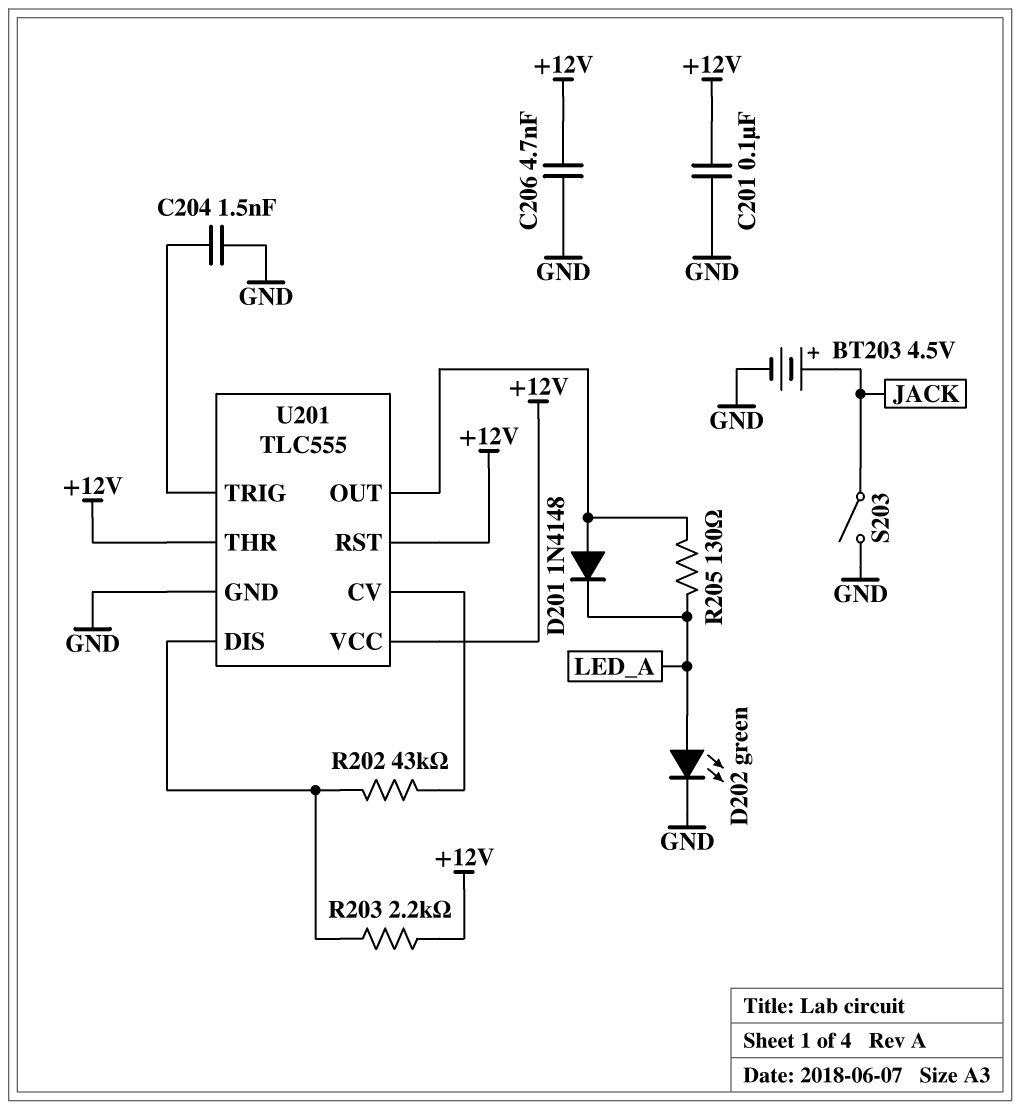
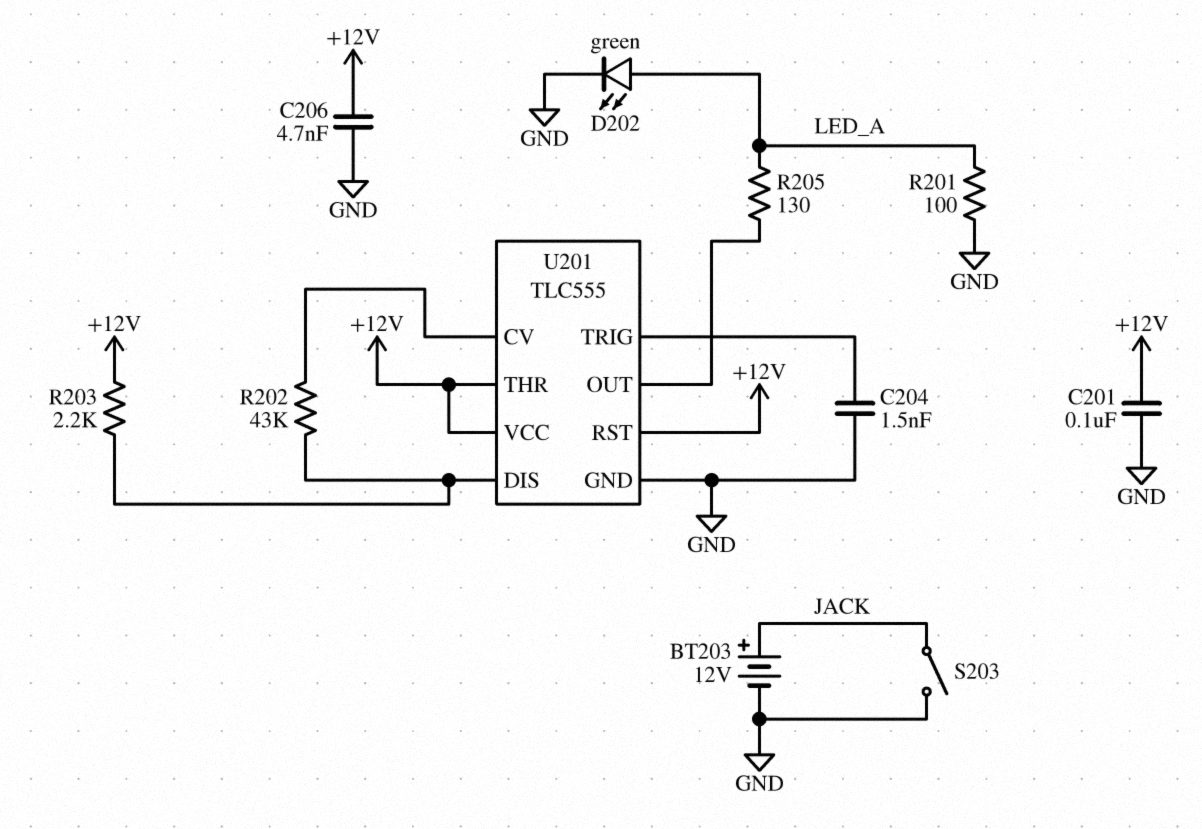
BT203: 4.5V (plus JACK, minus GND) -> 12V (plus JACK, minus GND)
D201: diode 1N4148 (A U201/OUT, K LED_A) -> none
R201: none -> 100 (GND, LED_A)

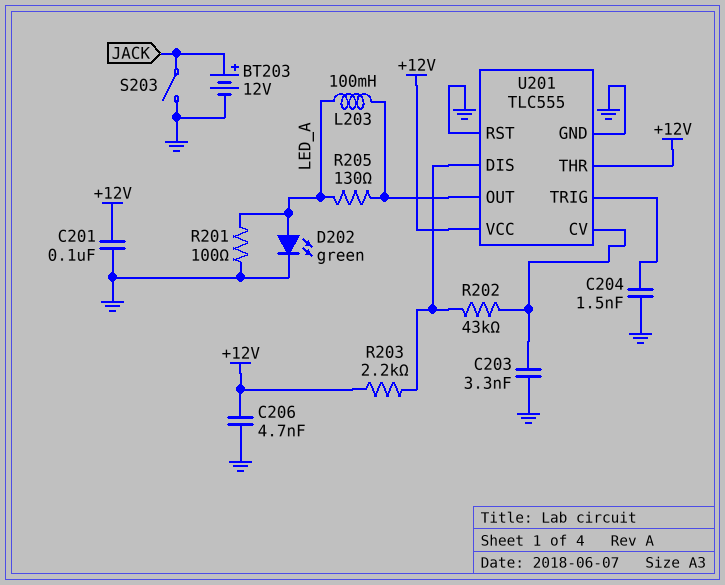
C203: none -> 3.3nF (GND, U201/CV)
L203: none -> 100mH (LED_A, U201/OUT)
U201 pin RST: +12V -> GND

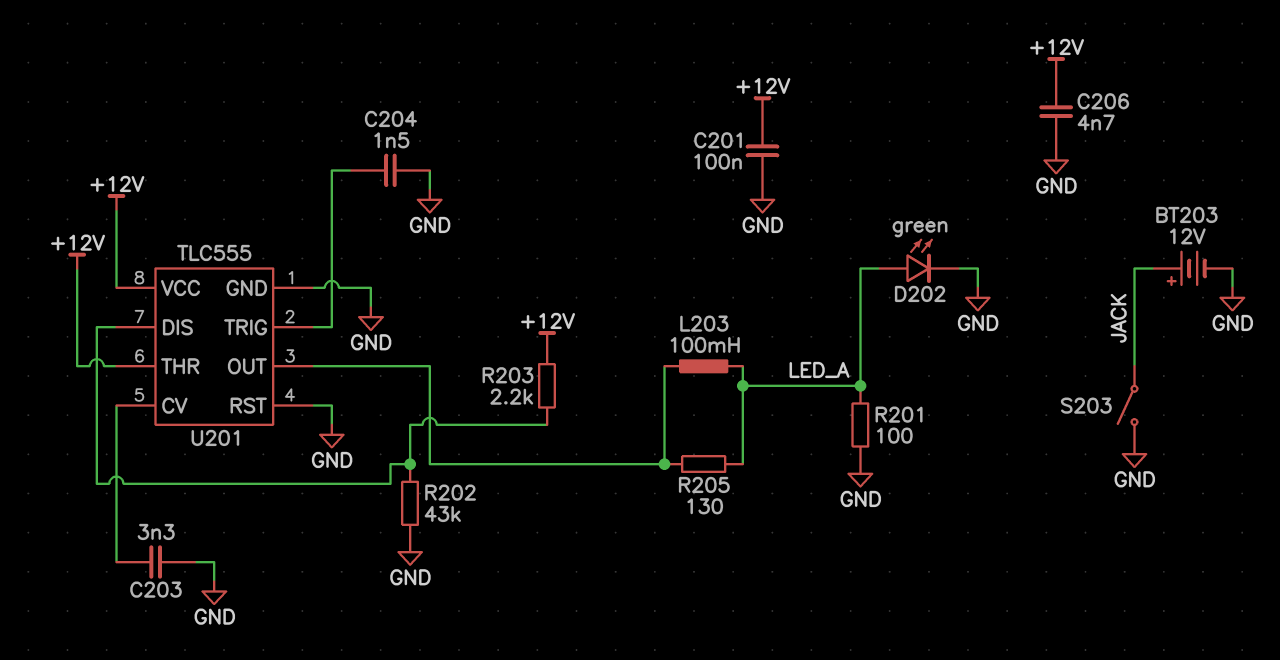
R202: 43k (U201/CV, U201/DIS) -> 43k (GND, U201/DIS)

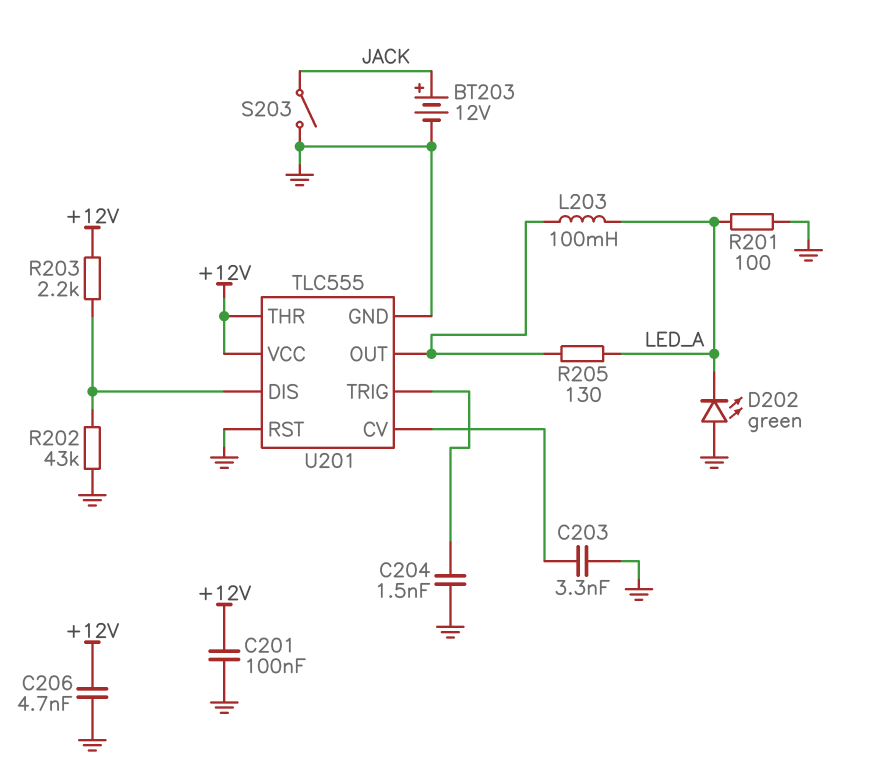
D202: LED green (A LED_A, K GND) -> LED green (A GND, K LED_A)

